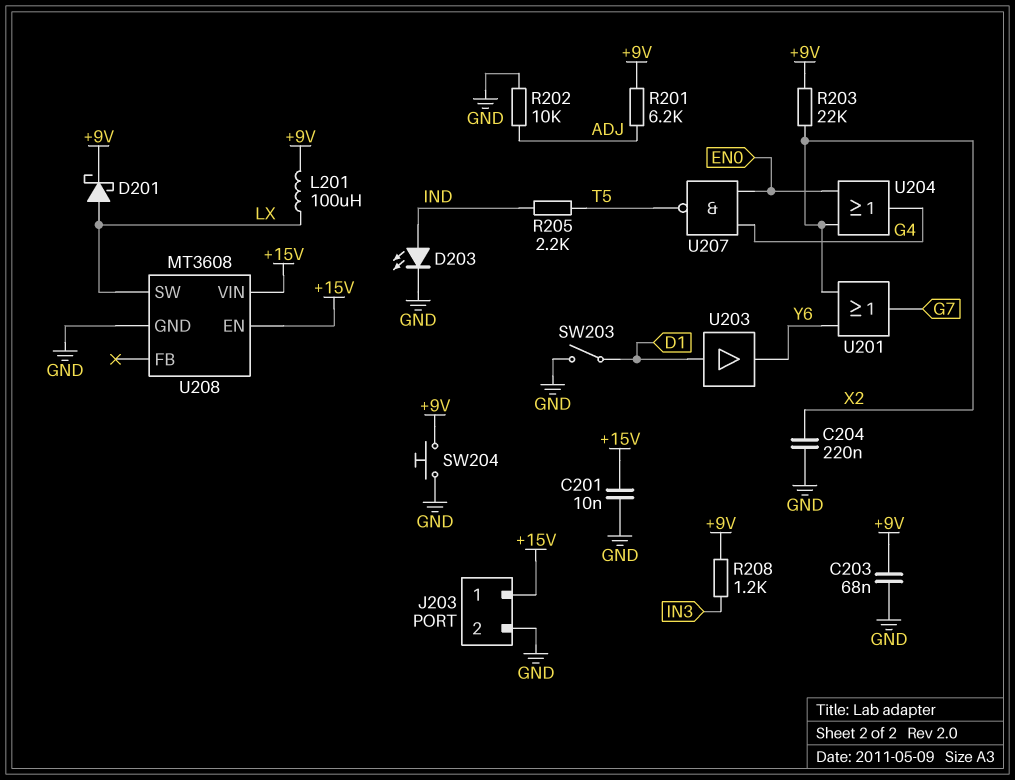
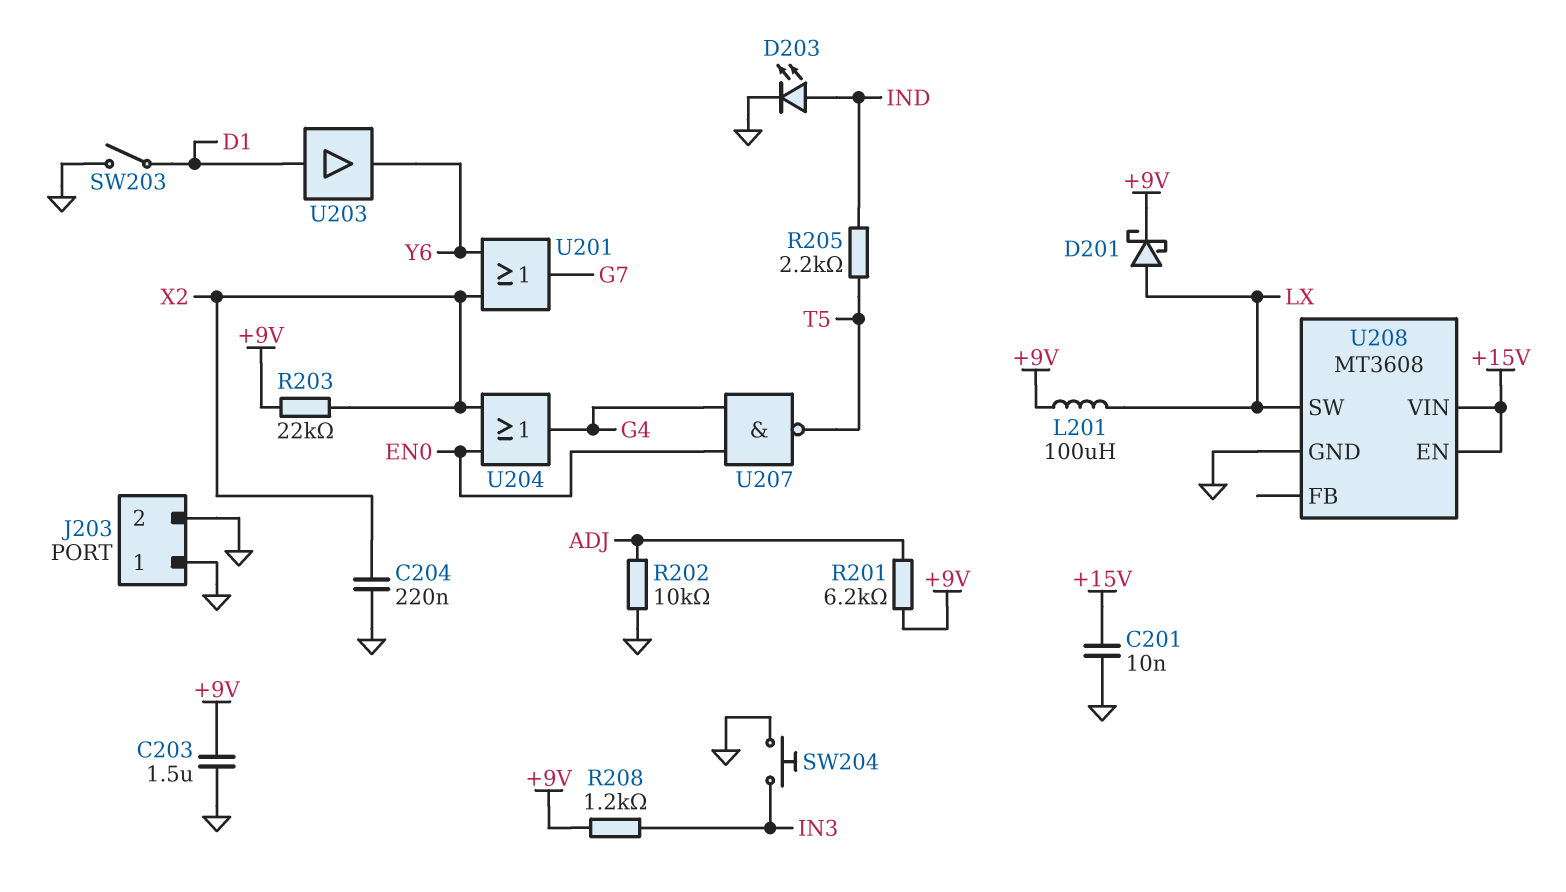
C203: 68nF (+9V, GND) -> 1.5uF (+9V, GND)
J203 pin 1: +15V -> GND
SW204: button (+9V, GND) -> button (GND, IN3)

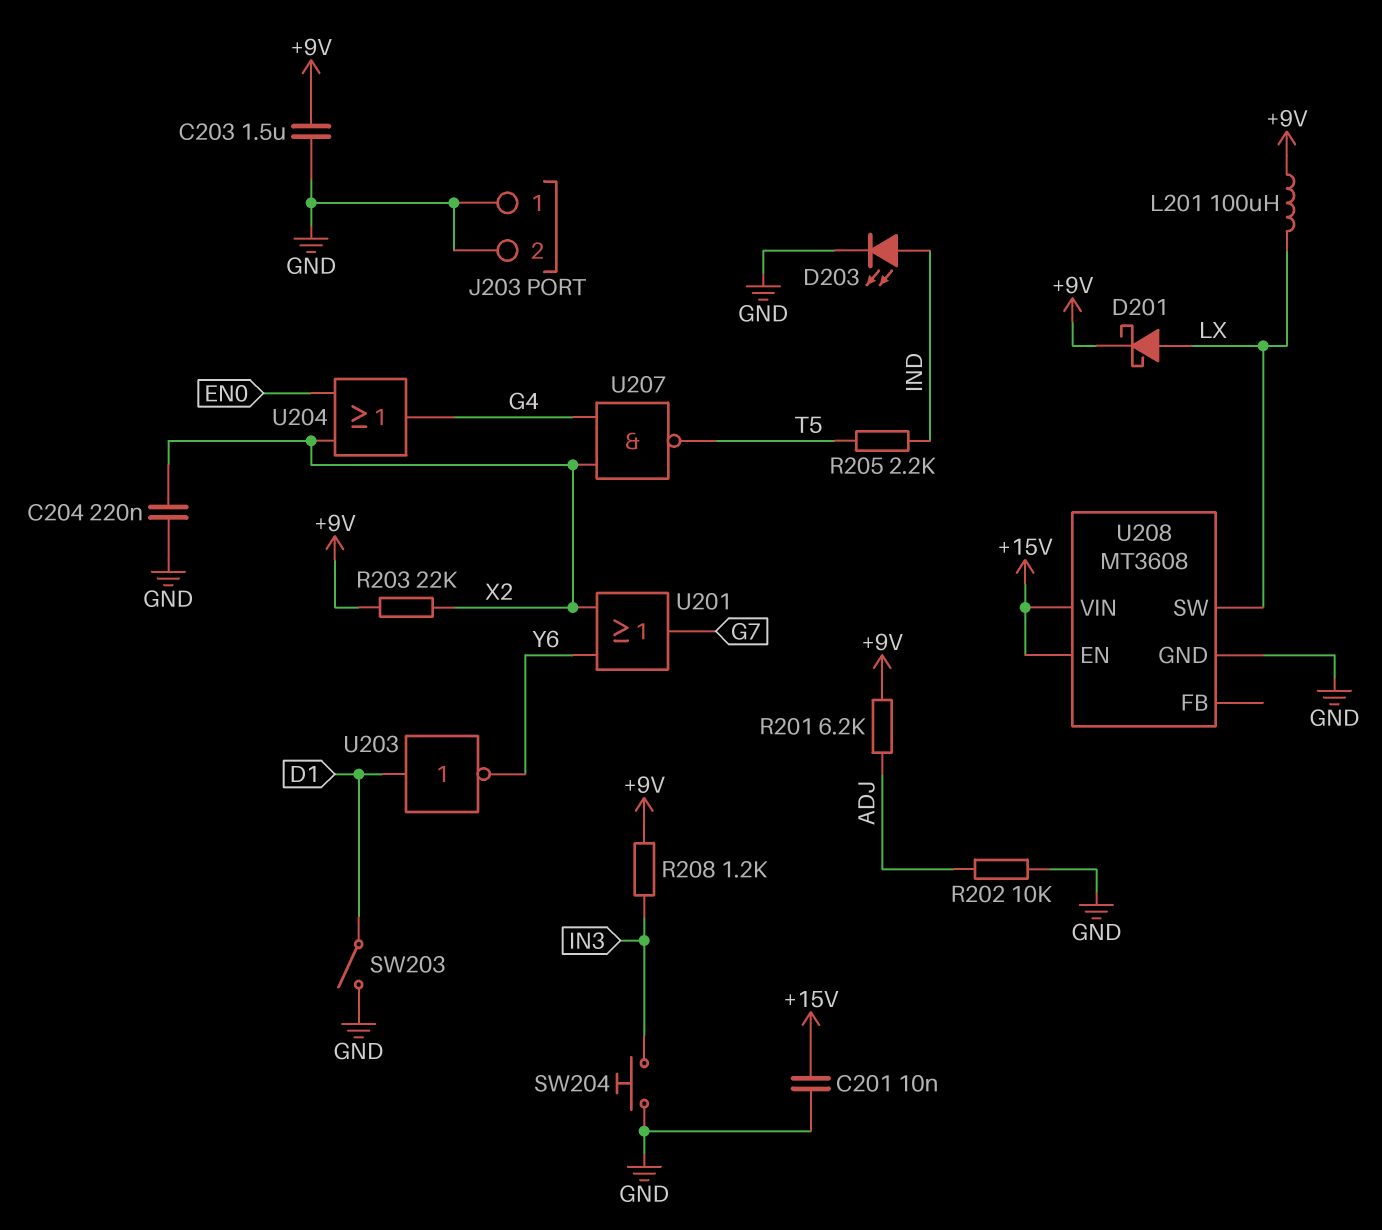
U203: buffer (in D1, out Y6) -> NOT (in D1, out Y6)
U207: NAND (in EN0, in G4, out T5) -> NAND (in G4, in X2, out T5)

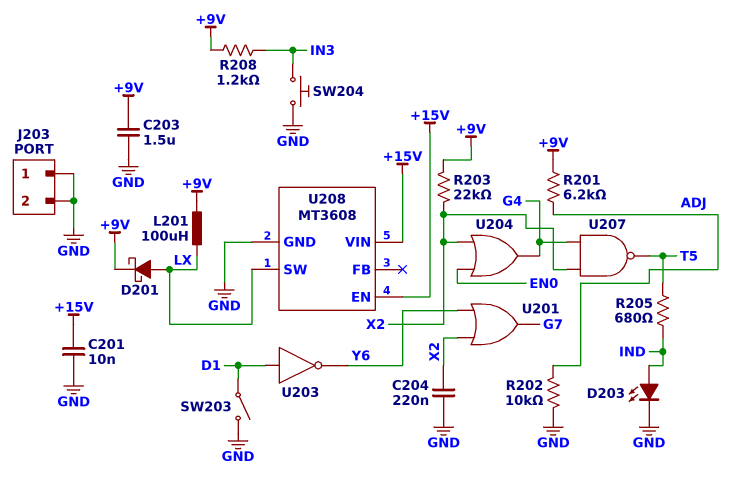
R205: 2.2k (IND, T5) -> 680 (IND, T5)

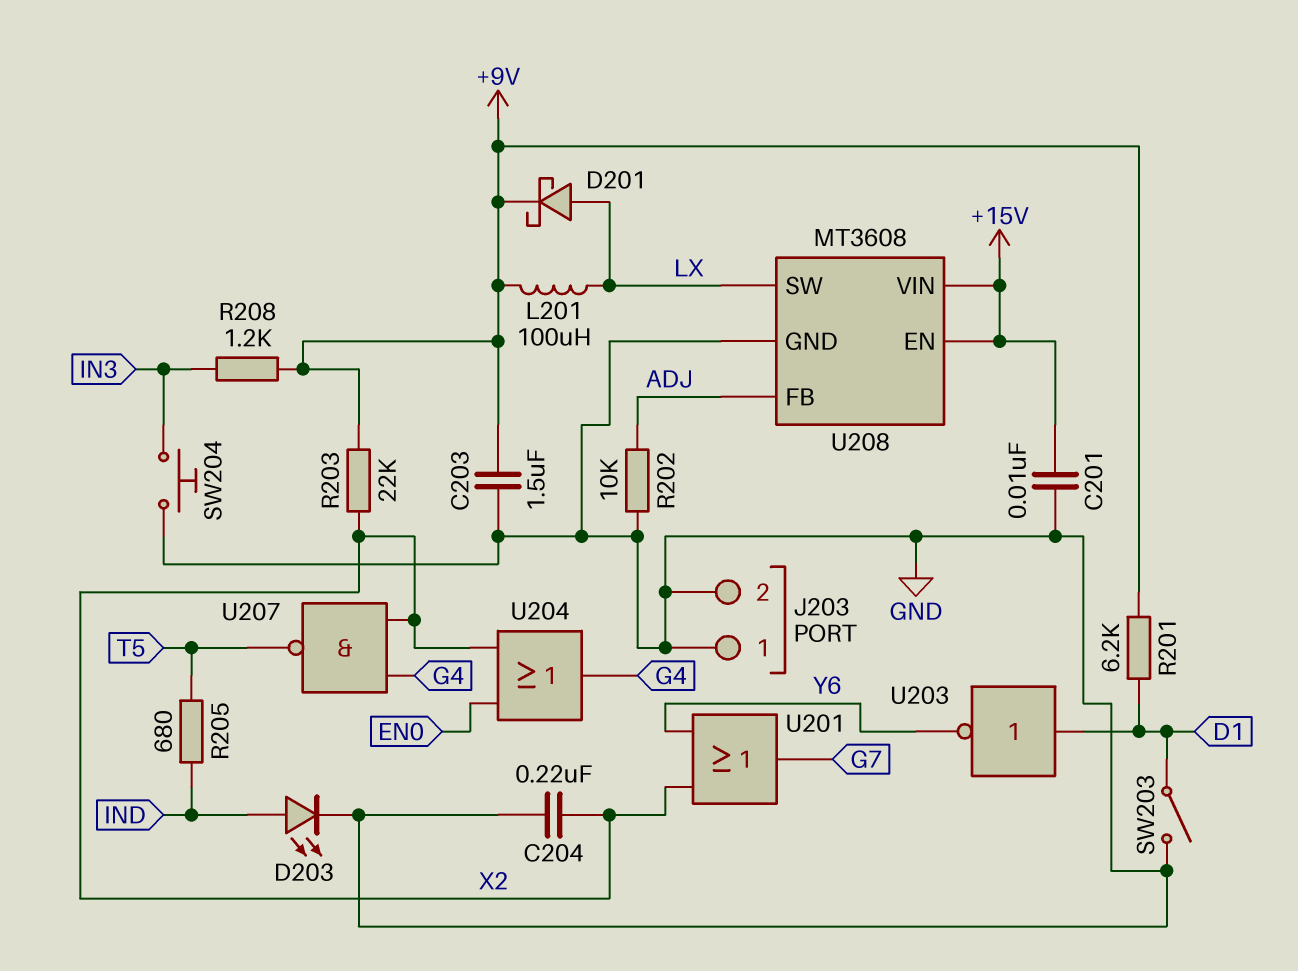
R201: 6.2k (+9V, ADJ) -> 6.2k (+9V, D1)
U208 pin FB: none -> ADJ

